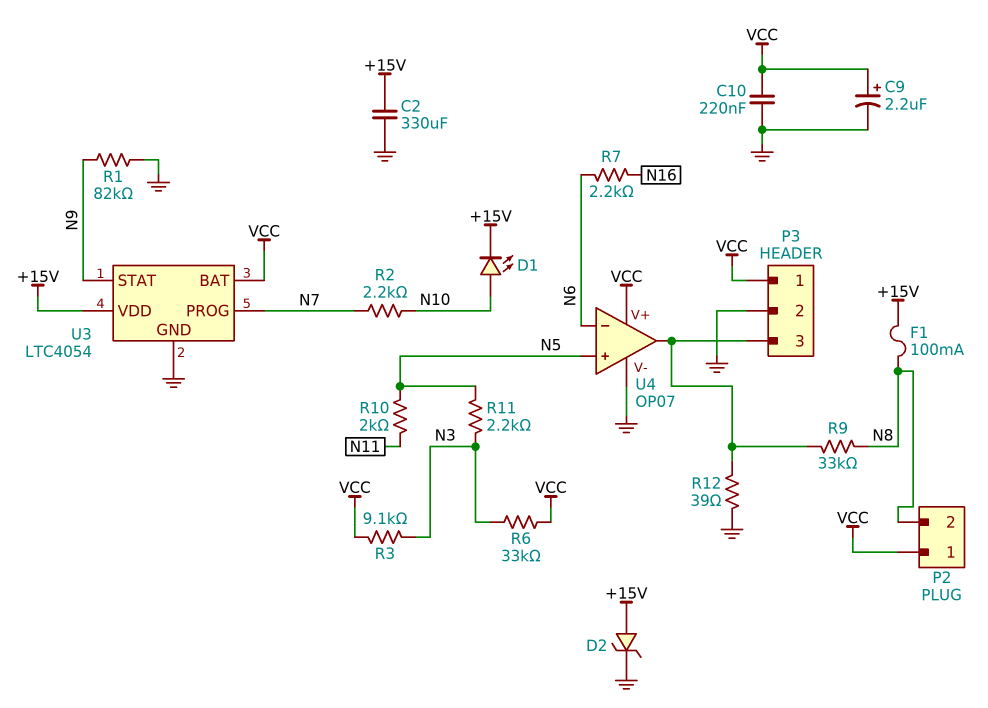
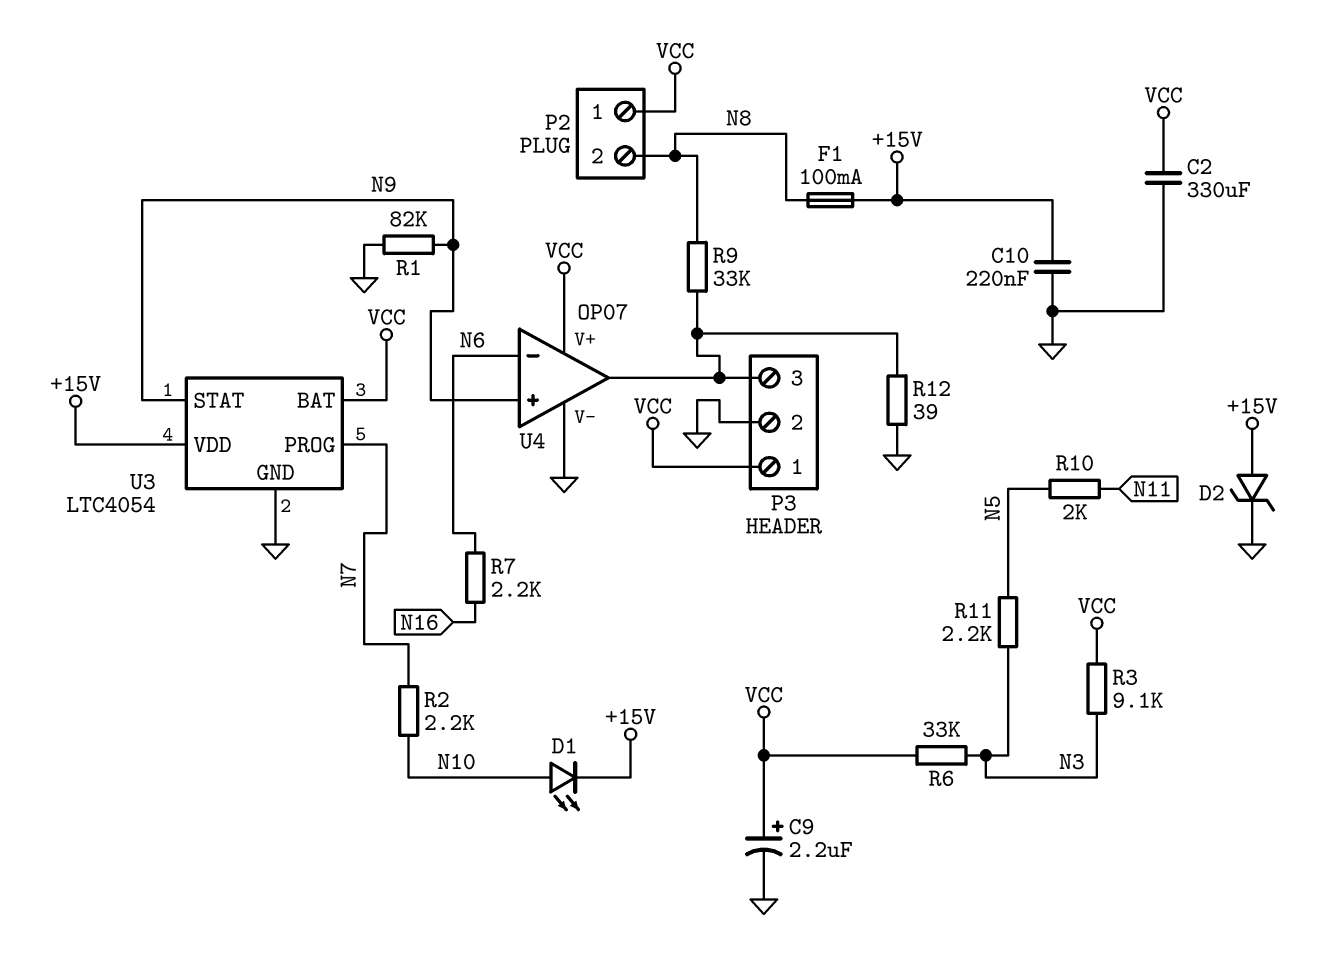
C2: 330uF (+15V, GND) -> 330uF (GND, VCC)
C10: 220nF (GND, VCC) -> 220nF (+15V, GND)
U4 pin in+: N5 -> N9

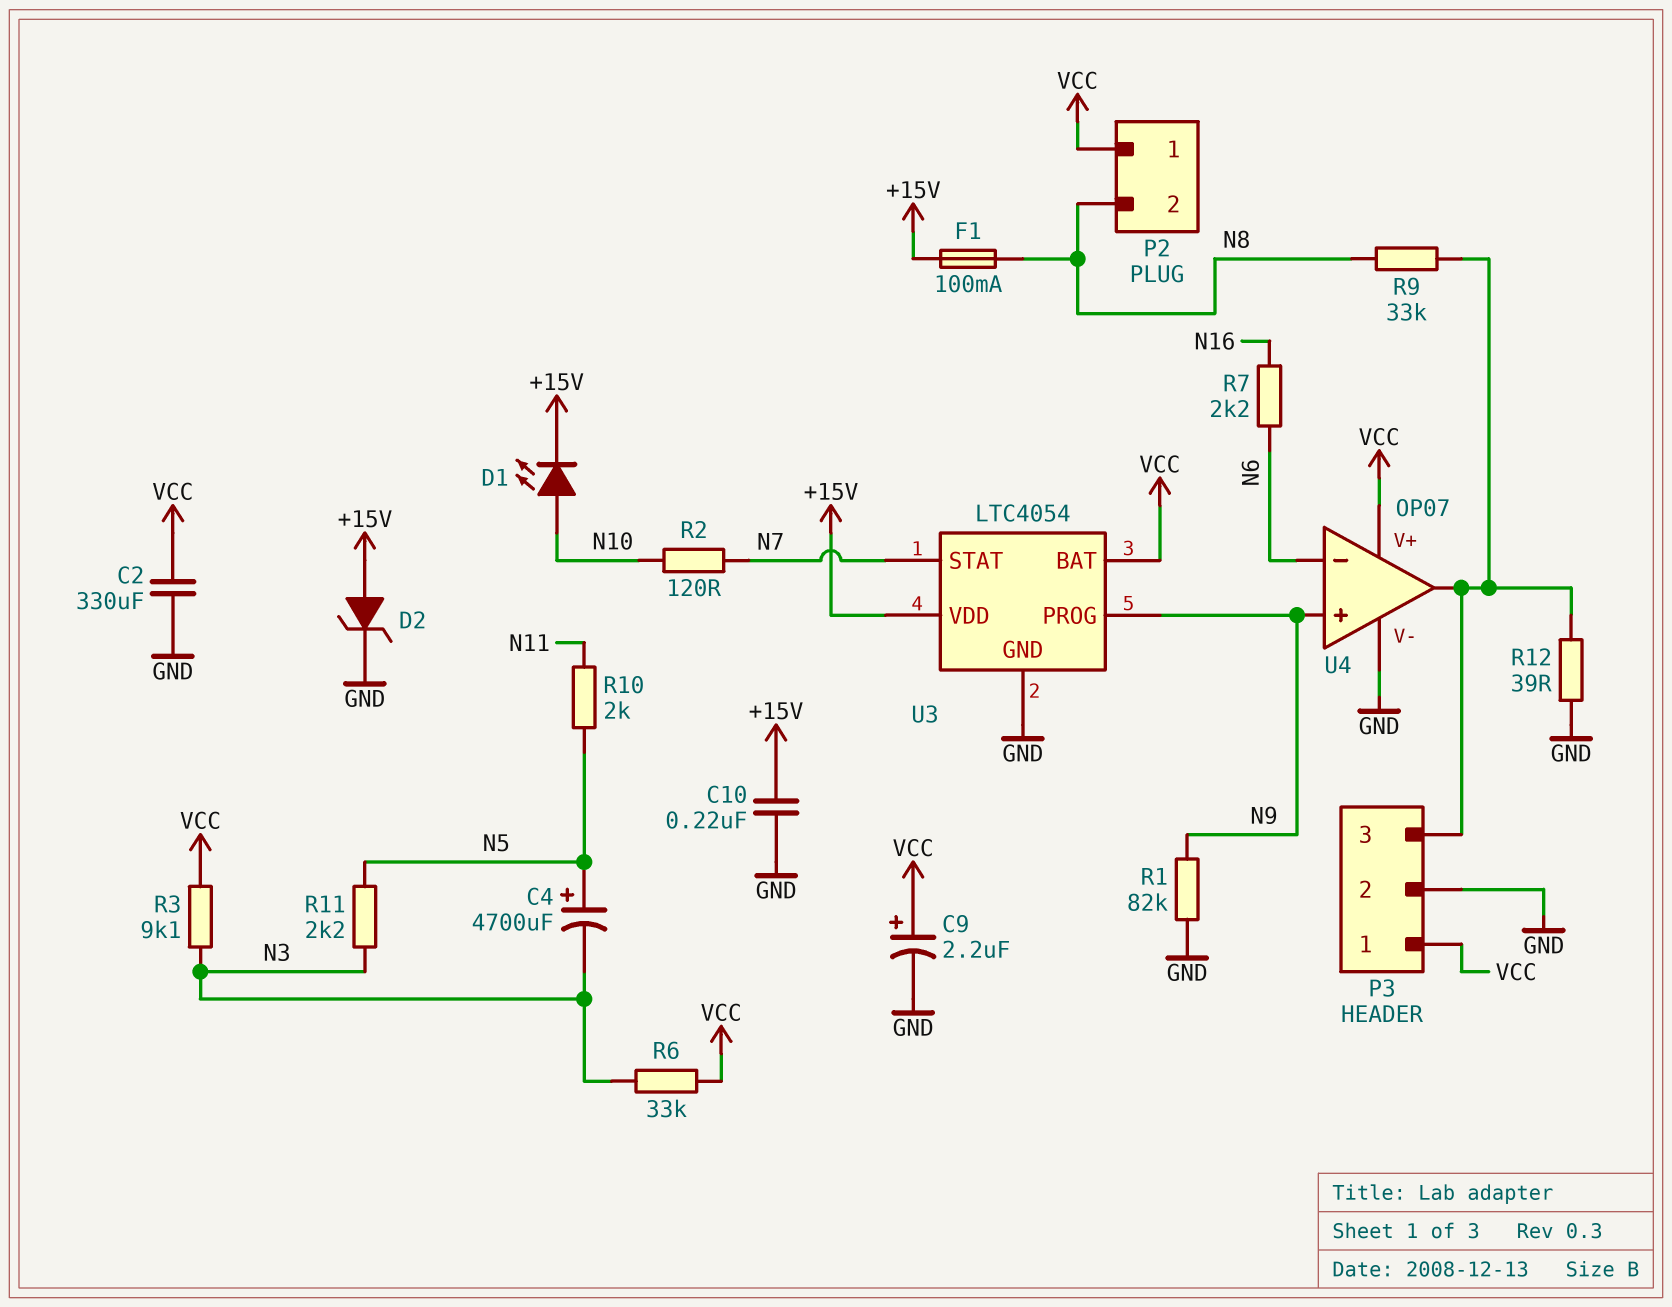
C4: none -> 4700uF (plus N5, minus N3)
R2: 2.2k (N7, N10) -> 120 (N7, N10)
U3 pin PROG: N7 -> N9
U3 pin STAT: N9 -> N7

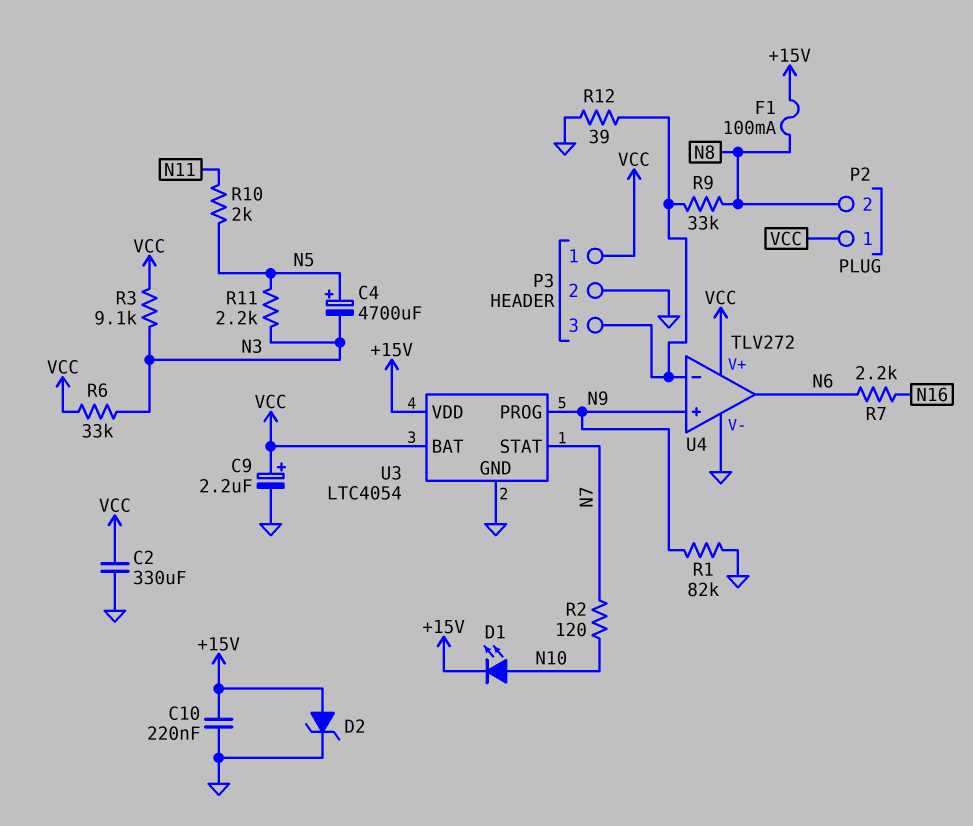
U4: OP07 -> TLV272
U4 pin in-: N6 -> P3/3
U4 pin out: P3/3 -> N6

